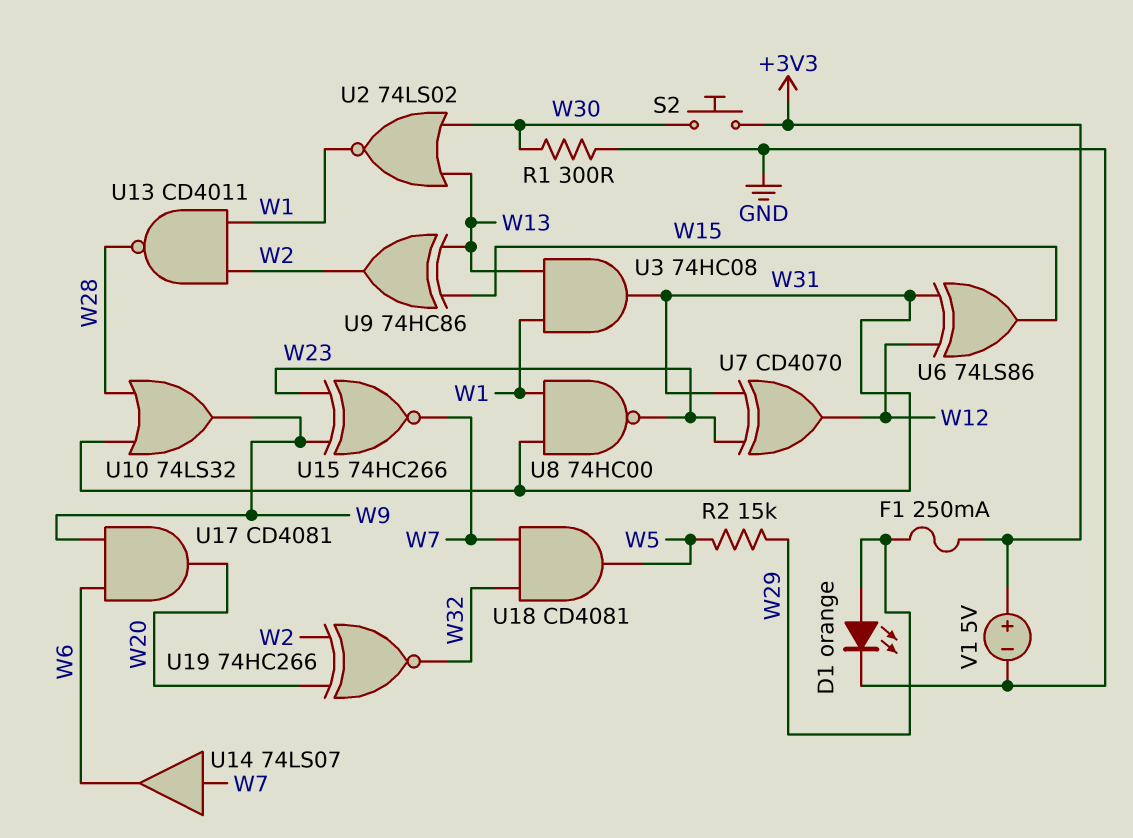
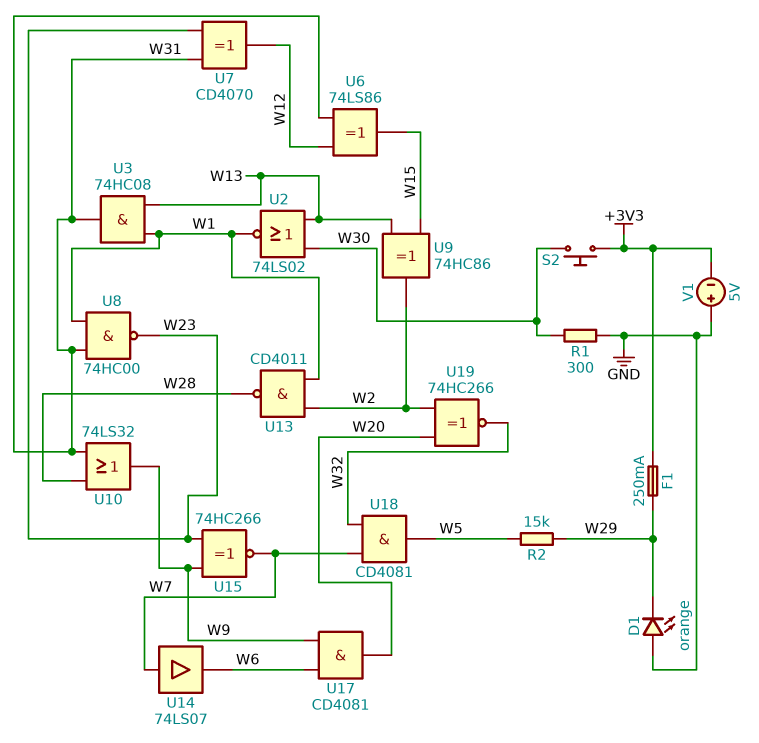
D1: LED orange (A W29, K GND) -> LED orange (A GND, K W29)
V1: 5V (plus +3V3, minus GND) -> 5V (plus GND, minus +3V3)

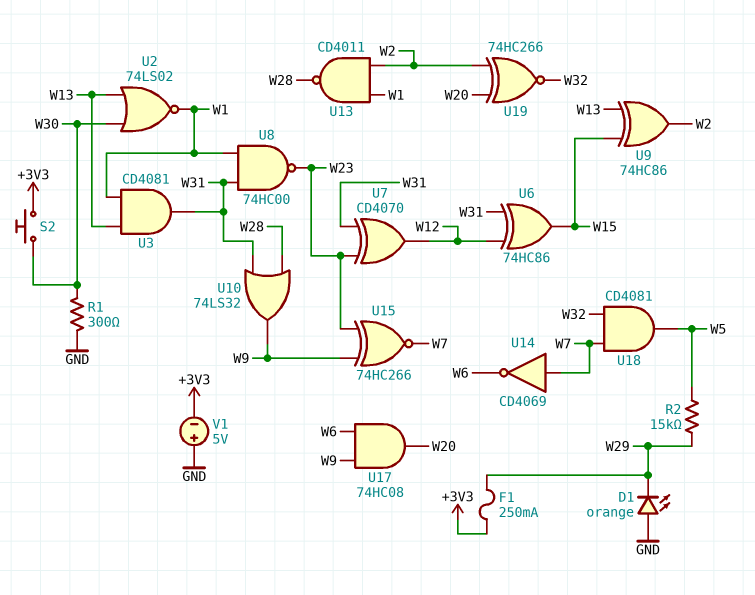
U3: AND 74HC08 (in W1, in W13, out W31) -> AND CD4081 (in W1, in W13, out W31)
U6: XOR 74LS86 (in W12, in W31, out W15) -> XOR 74HC86 (in W12, in W31, out W15)
U14: buffer 74LS07 (in W7, out W6) -> NOT CD4069 (in W7, out W6)
U17: AND CD4081 (in W6, in W9, out W20) -> AND 74HC08 (in W6, in W9, out W20)

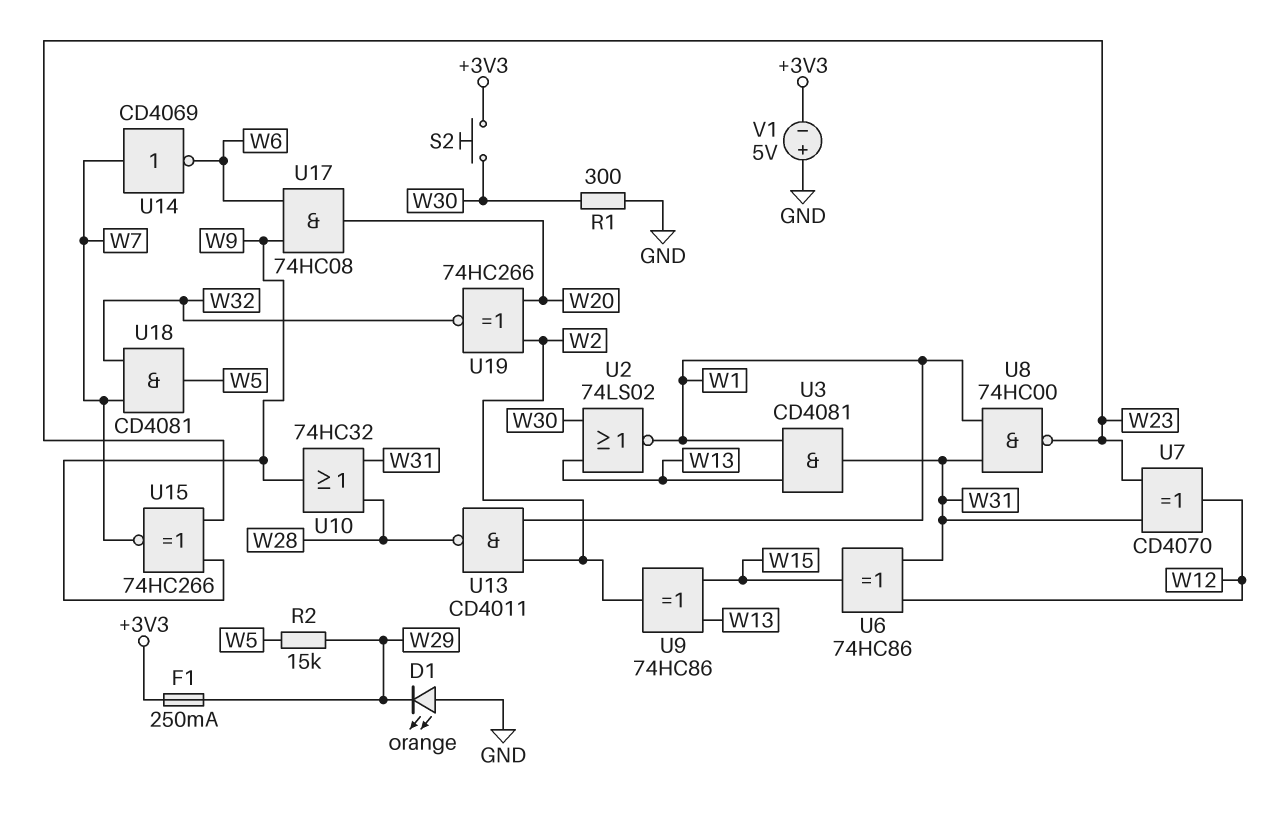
U10: OR 74LS32 (in W28, in W31, out W9) -> OR 74HC32 (in W28, in W31, out W9)

